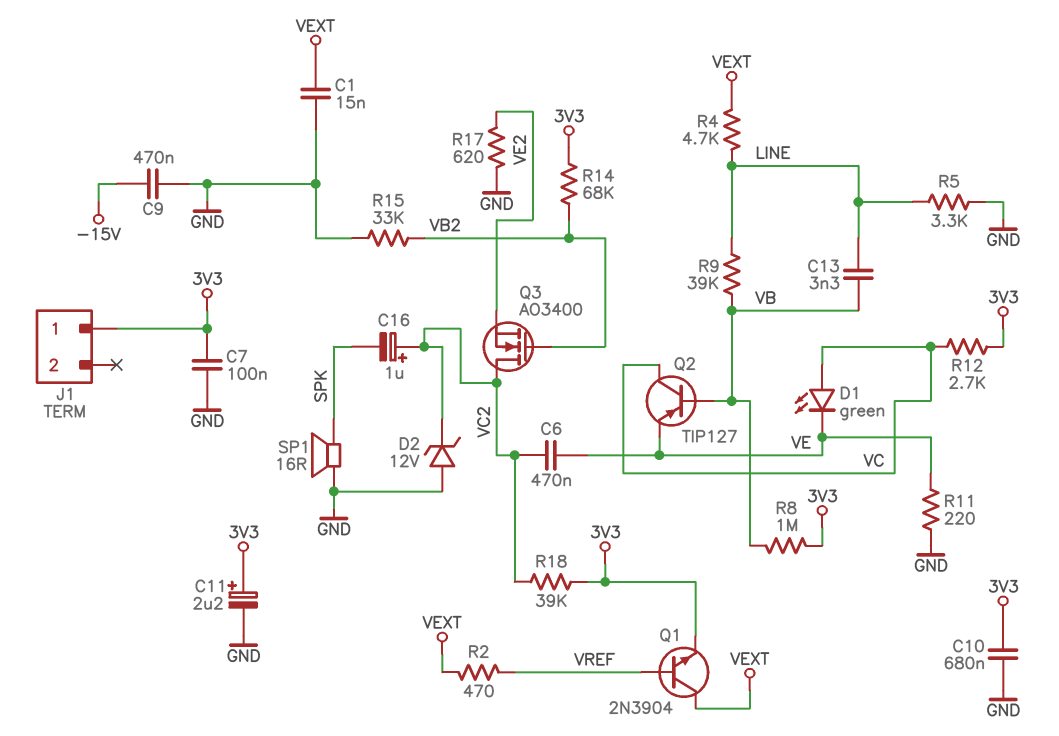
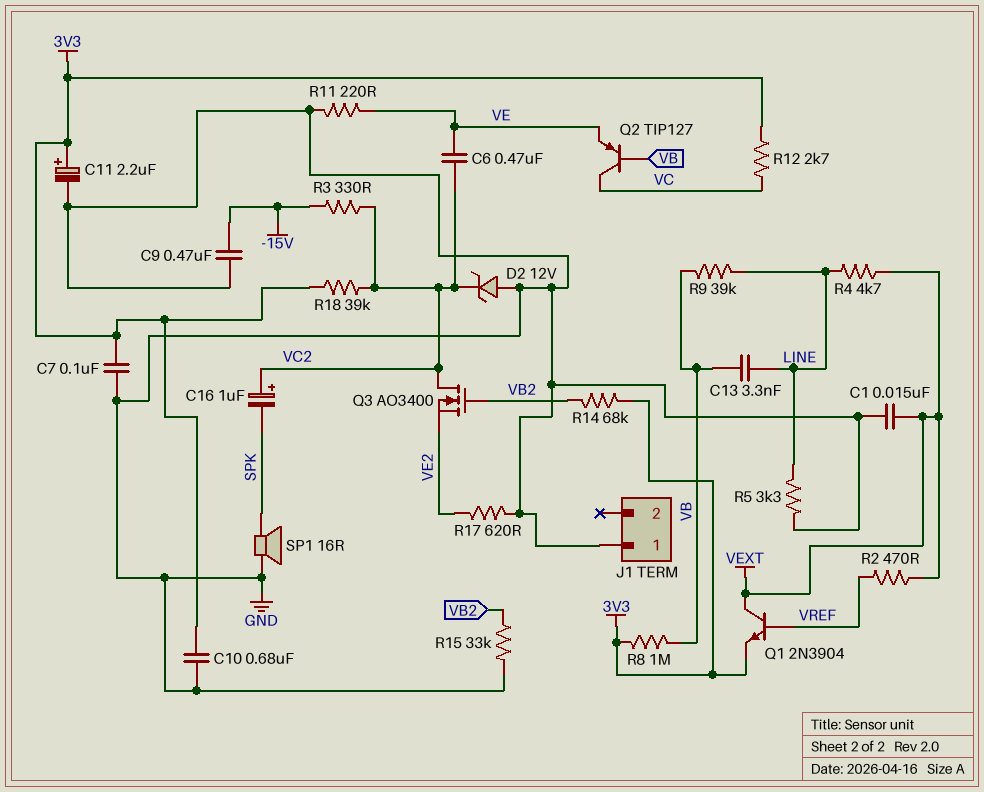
D1: LED green (A VC, K VE) -> none
J1 pin 1: 3V3 -> GND
R3: none -> 330 (-15V, VC2)

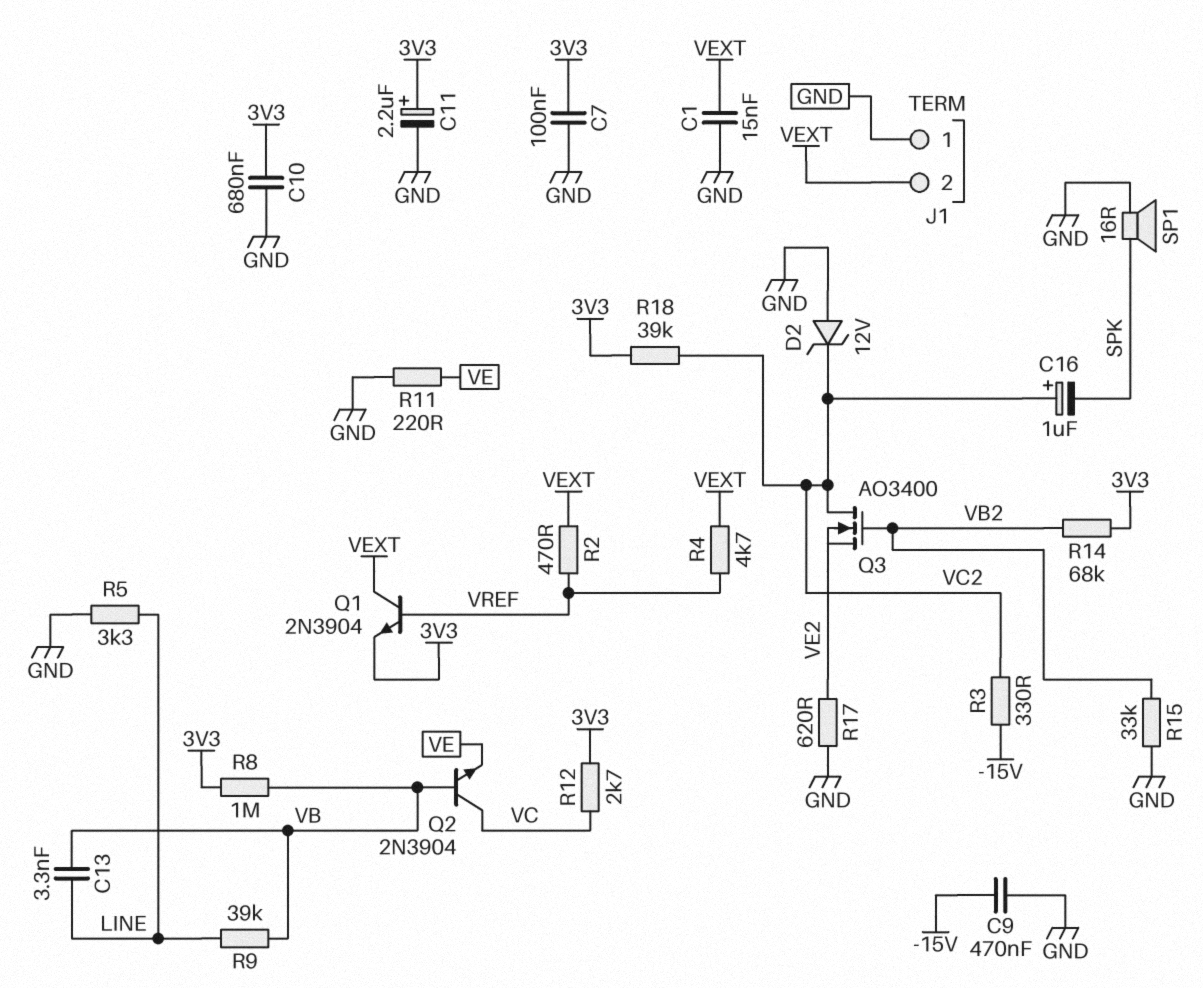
C6: 470nF (VC2, VE) -> none
J1 pin 2: none -> VEXT
Q2: PNP TIP127 (B VB, C VC, E VE) -> NPN 2N3904 (B VB, C VC, E VE)
R4: 4.7k (LINE, VEXT) -> 4.7k (VEXT, VREF)

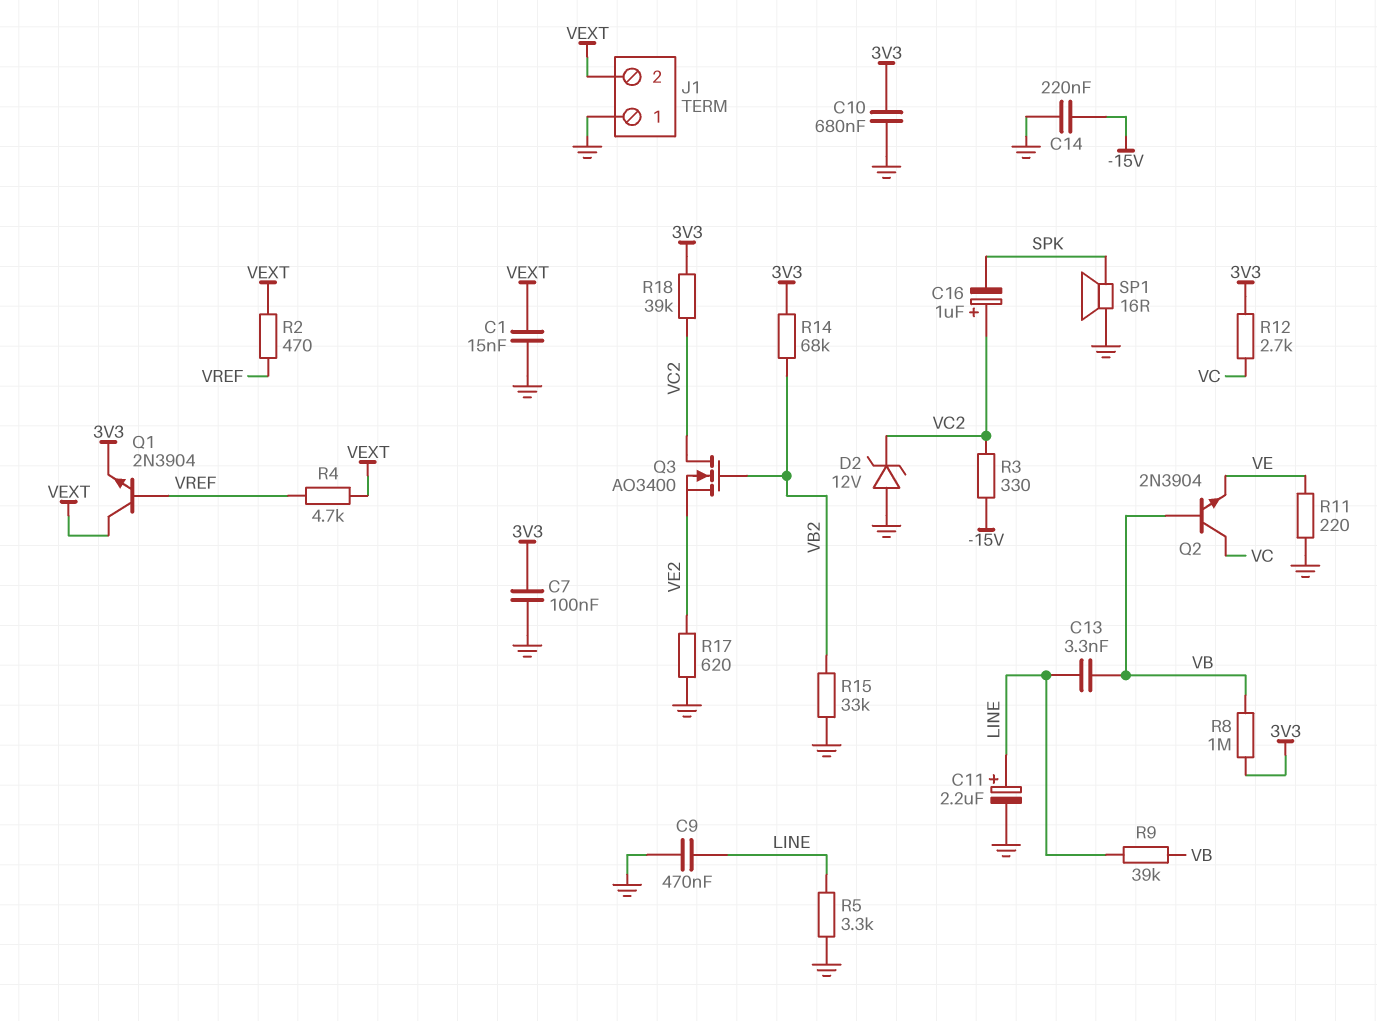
C9: 470nF (-15V, GND) -> 470nF (GND, LINE)
C11: 2.2uF (plus 3V3, minus GND) -> 2.2uF (plus LINE, minus GND)
C14: none -> 220nF (-15V, GND)

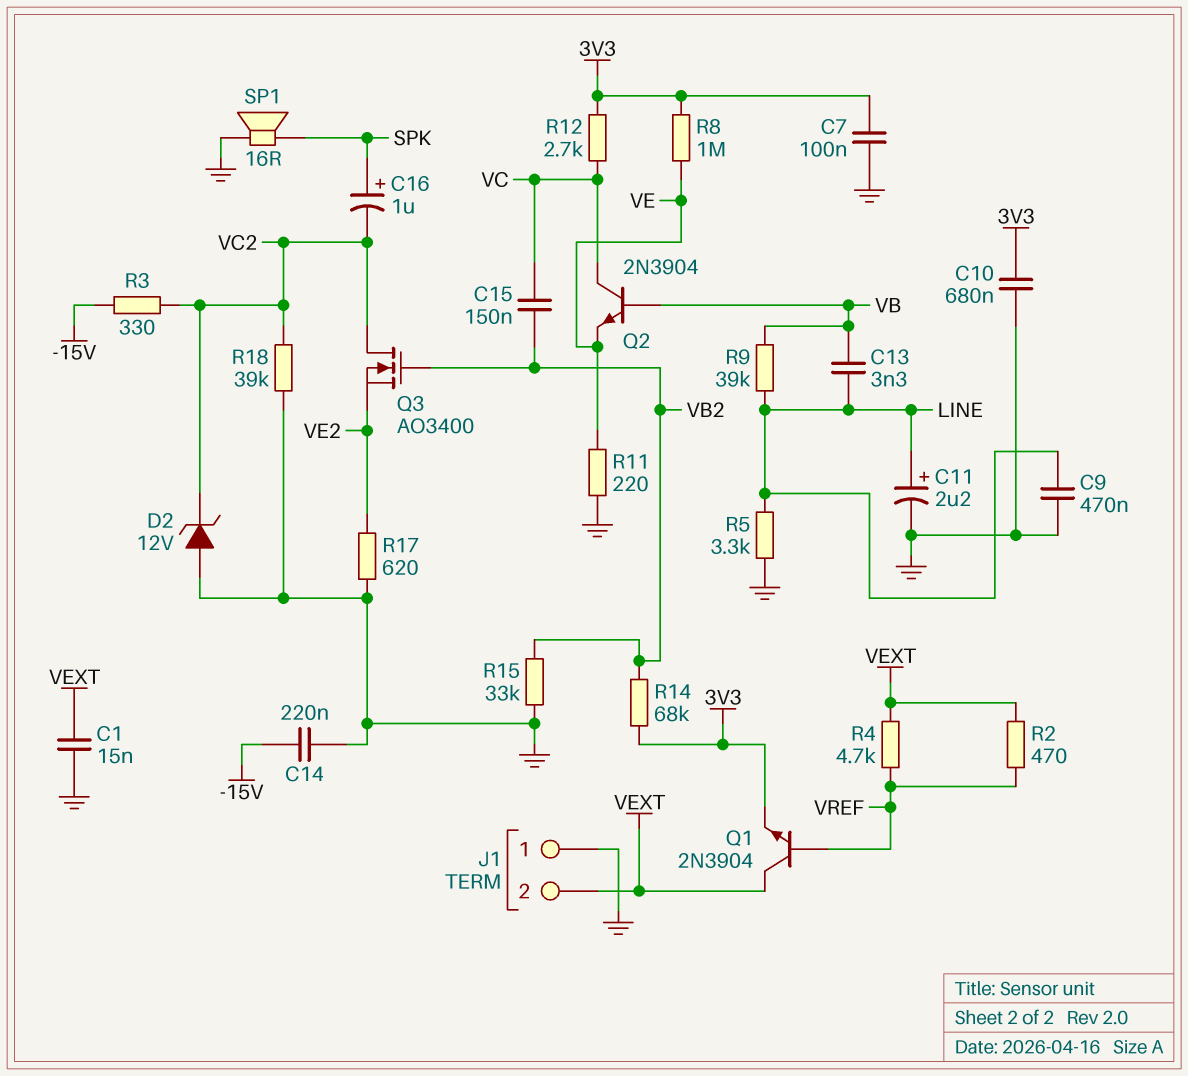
C15: none -> 150nF (VB2, VC)
C16: 1uF (plus VC2, minus SPK) -> 1uF (plus SPK, minus VC2)
R8: 1M (3V3, VB) -> 1M (3V3, VE)
R18: 39k (3V3, VC2) -> 39k (GND, VC2)

